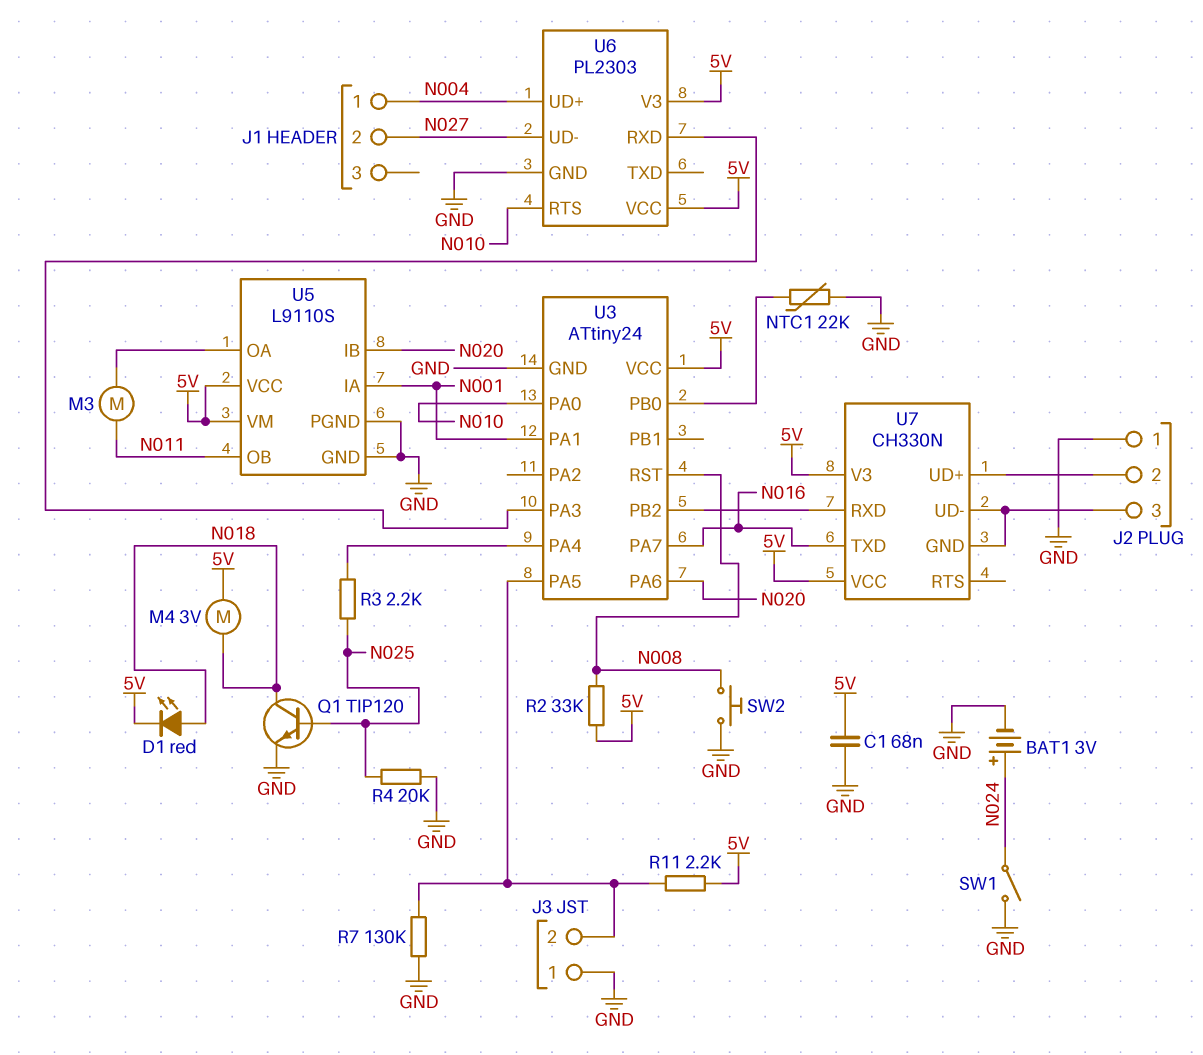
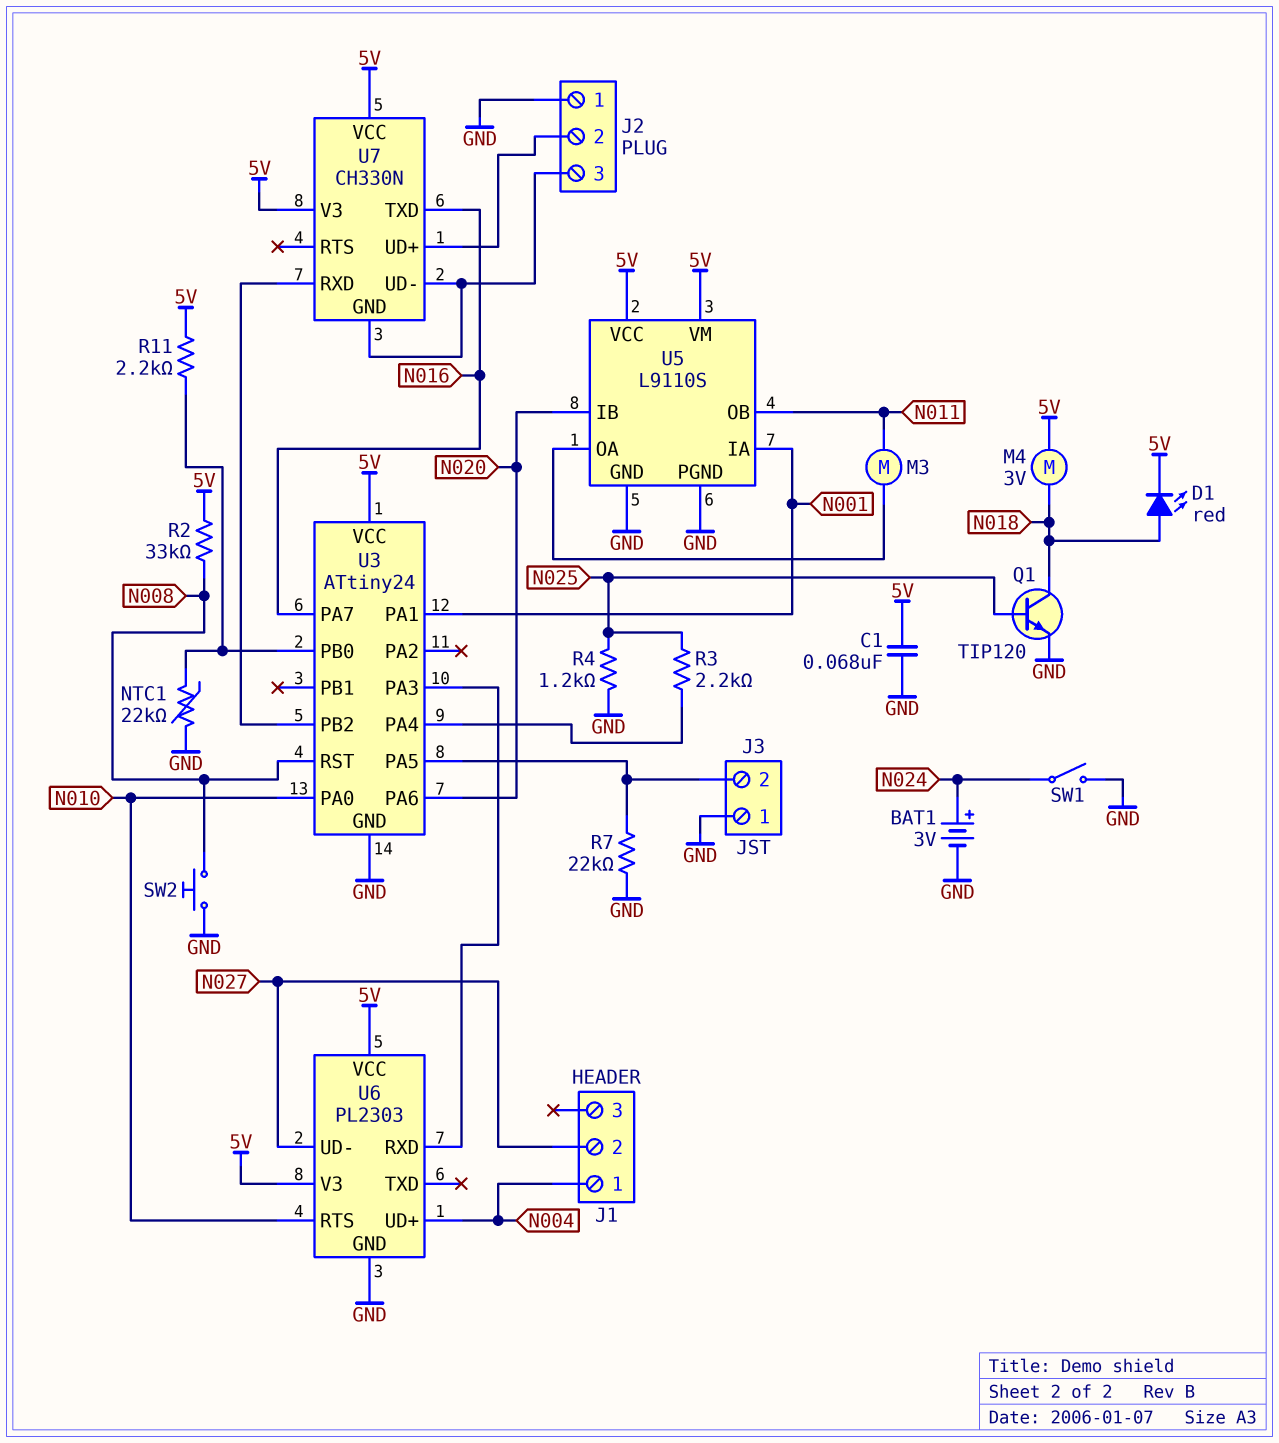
R4: 20k (GND, N025) -> 1.2k (GND, N025)
R7: 130k (GND, J3/2) -> 22k (GND, J3/2)
R11: 2.2k (5V, J3/2) -> 2.2k (5V, U3/PB0)

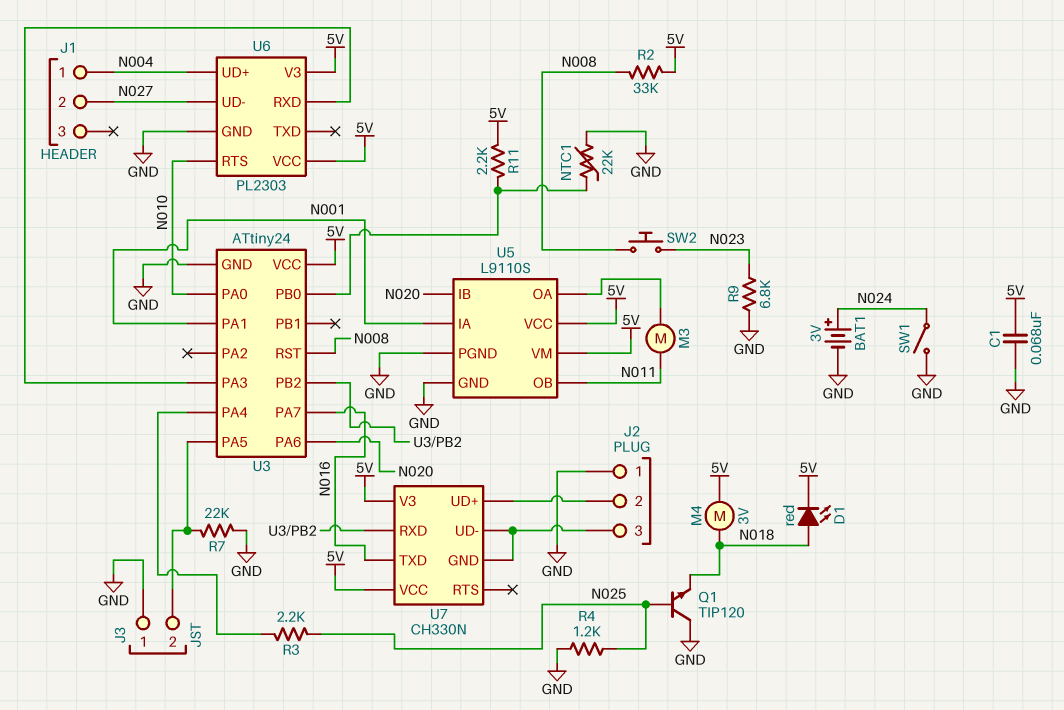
Q1: NPN TIP120 (B N025, C N018, E GND) -> NPN TIP120 (B N025, C GND, E N018)
R9: none -> 6.8k (GND, N023)
SW2: button (GND, N008) -> button (N008, N023)

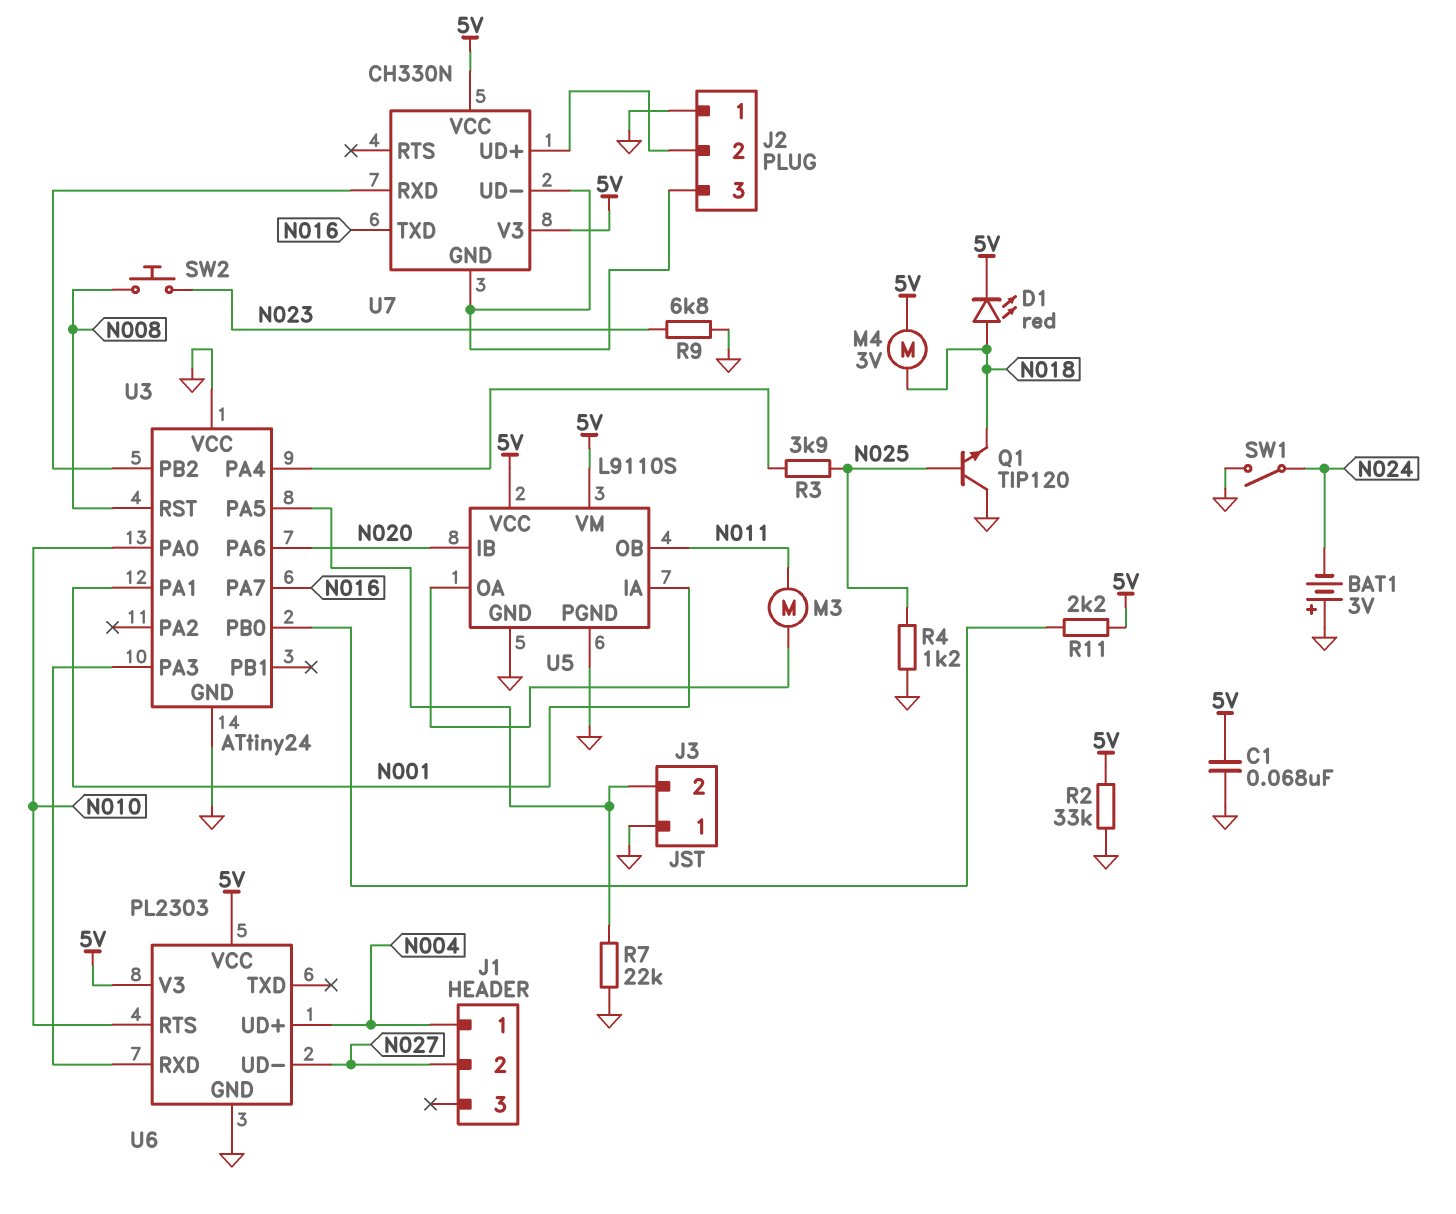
BAT1: 3V (plus N024, minus GND) -> 3V (plus GND, minus N024)
NTC1: 22k (GND, U3/PB0) -> none
R2: 33k (5V, N008) -> 33k (5V, GND)
R3: 2.2k (N025, U3/PA4) -> 3.9k (N025, U3/PA4)
U3 pin VCC: 5V -> GND

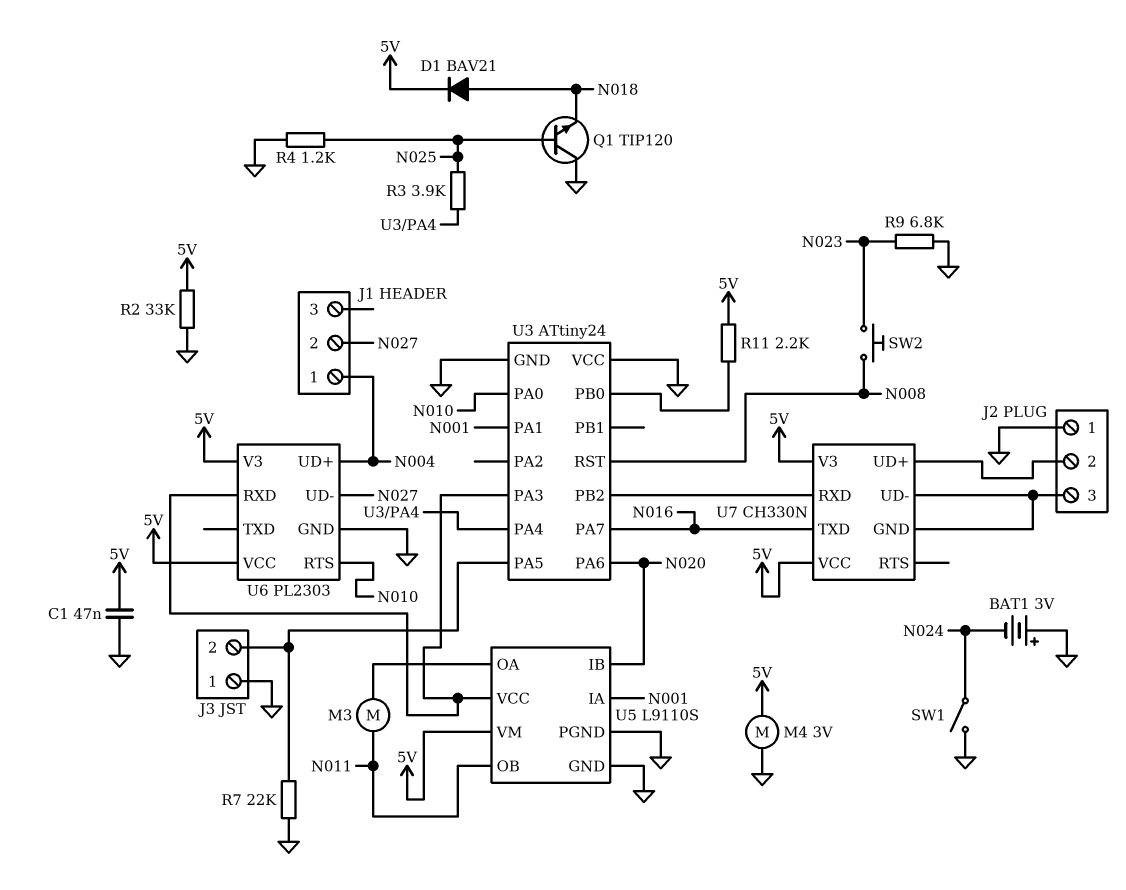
C1: 68nF (5V, GND) -> 47nF (5V, GND)
D1: LED red (A N018, K 5V) -> diode BAV21 (A N018, K 5V)
M4: motor 3V (5V, N018) -> motor 3V (5V, GND)
U5 pin VCC: 5V -> U3/PA3

